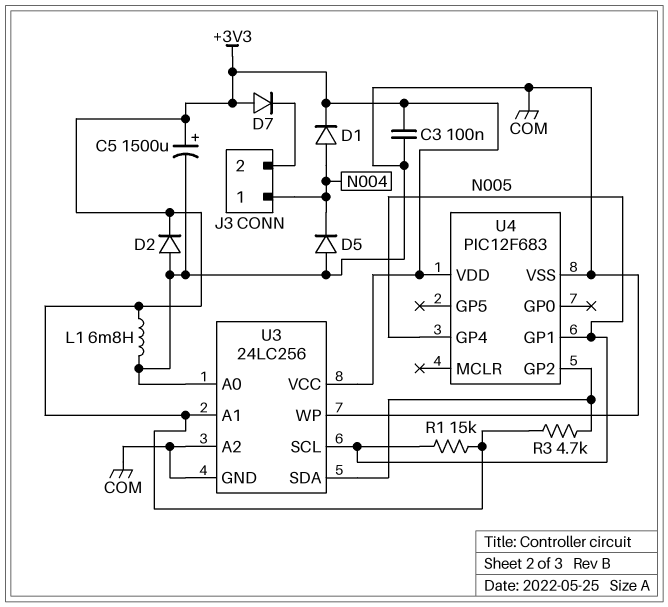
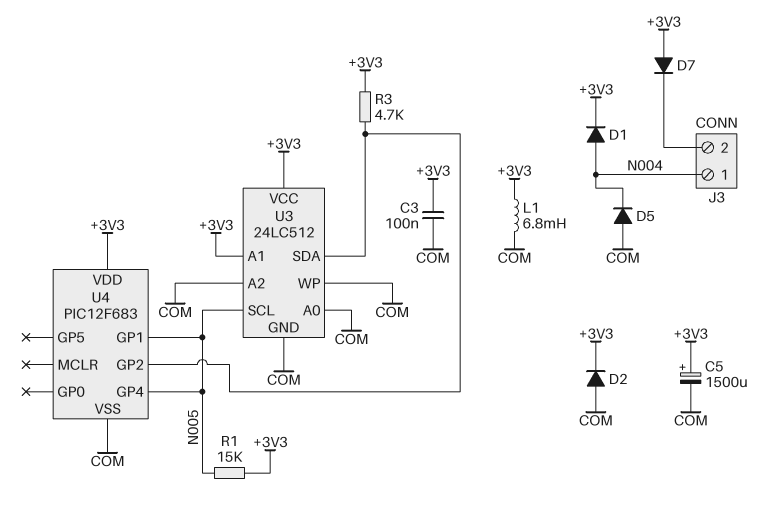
U3: 24LC256 -> 24LC512

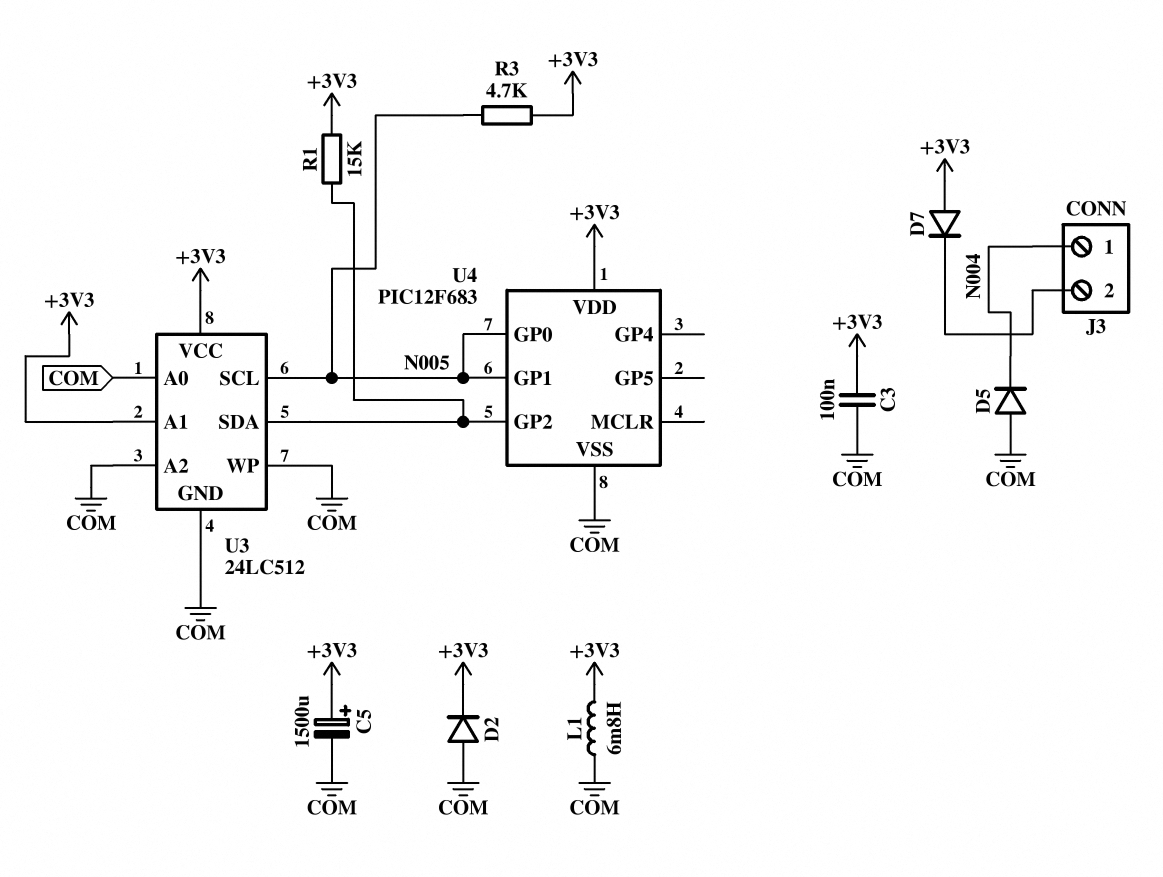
D1: diode (A N004, K +3V3) -> none
R1: 15k (+3V3, N005) -> 15k (+3V3, U3/SDA)
R3: 4.7k (+3V3, U3/SDA) -> 4.7k (+3V3, N005)
U4 pin GP0: none -> N005
U4 pin GP4: N005 -> none

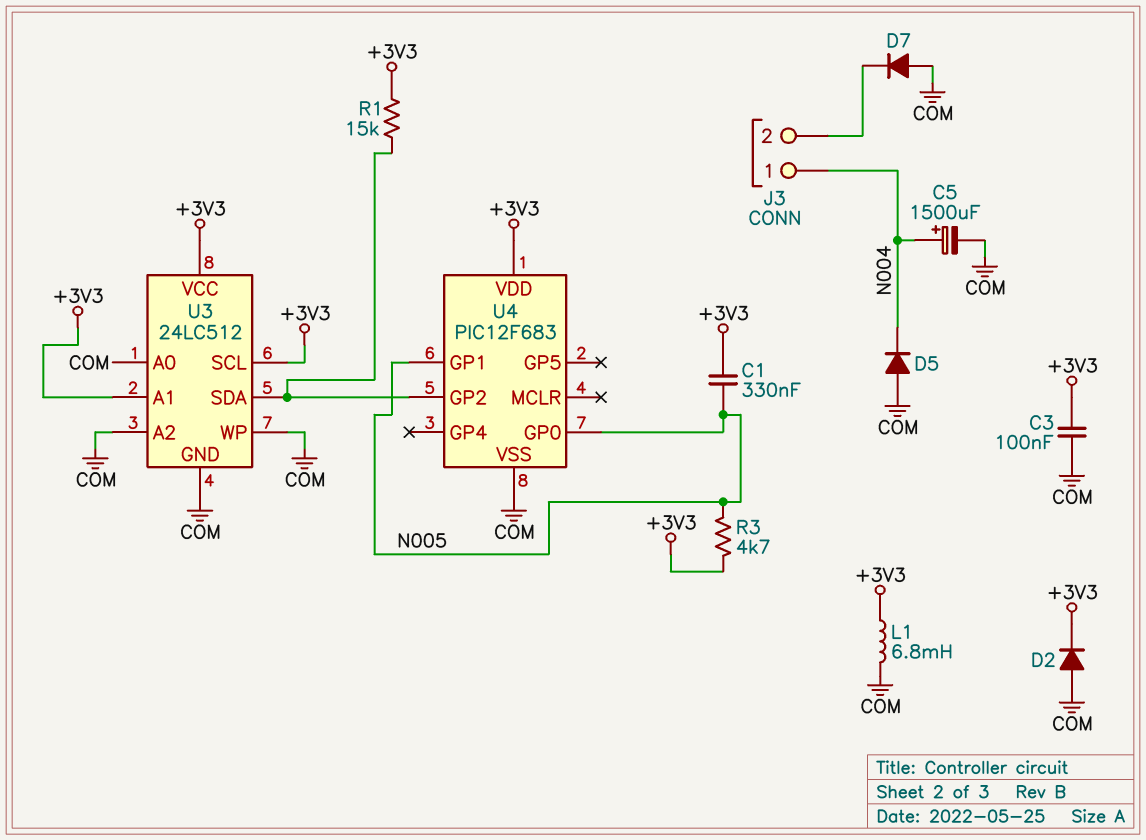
C1: none -> 330nF (+3V3, N005)
C5: 1500uF (plus +3V3, minus COM) -> 1500uF (plus N004, minus COM)
D7: diode (A +3V3, K J3/2) -> diode (A COM, K J3/2)
U3 pin SCL: N005 -> +3V3

